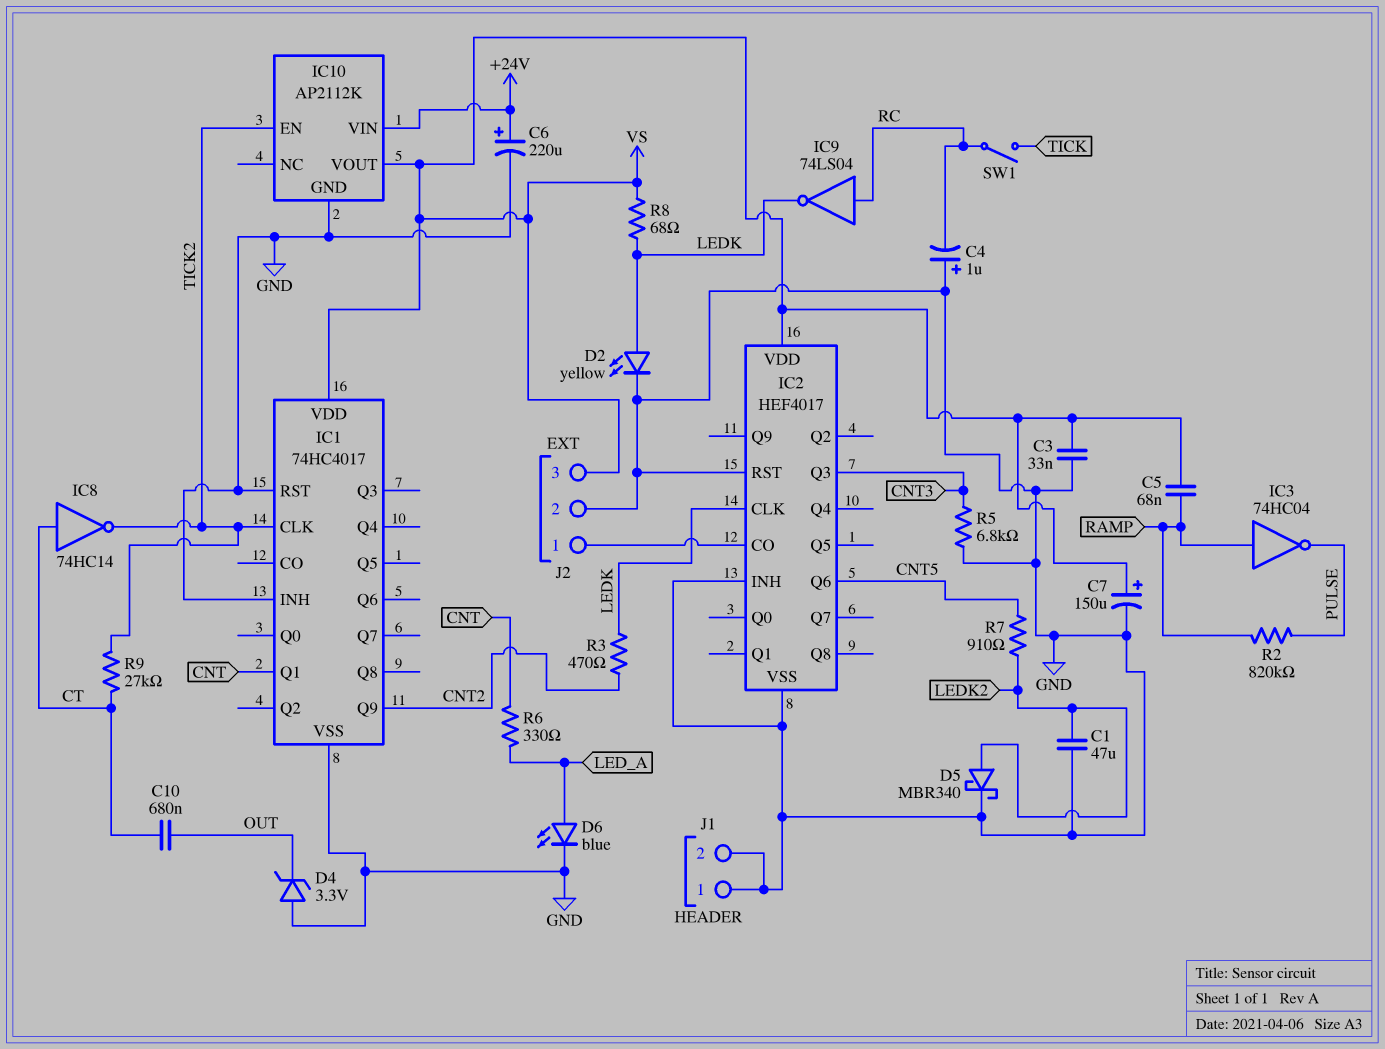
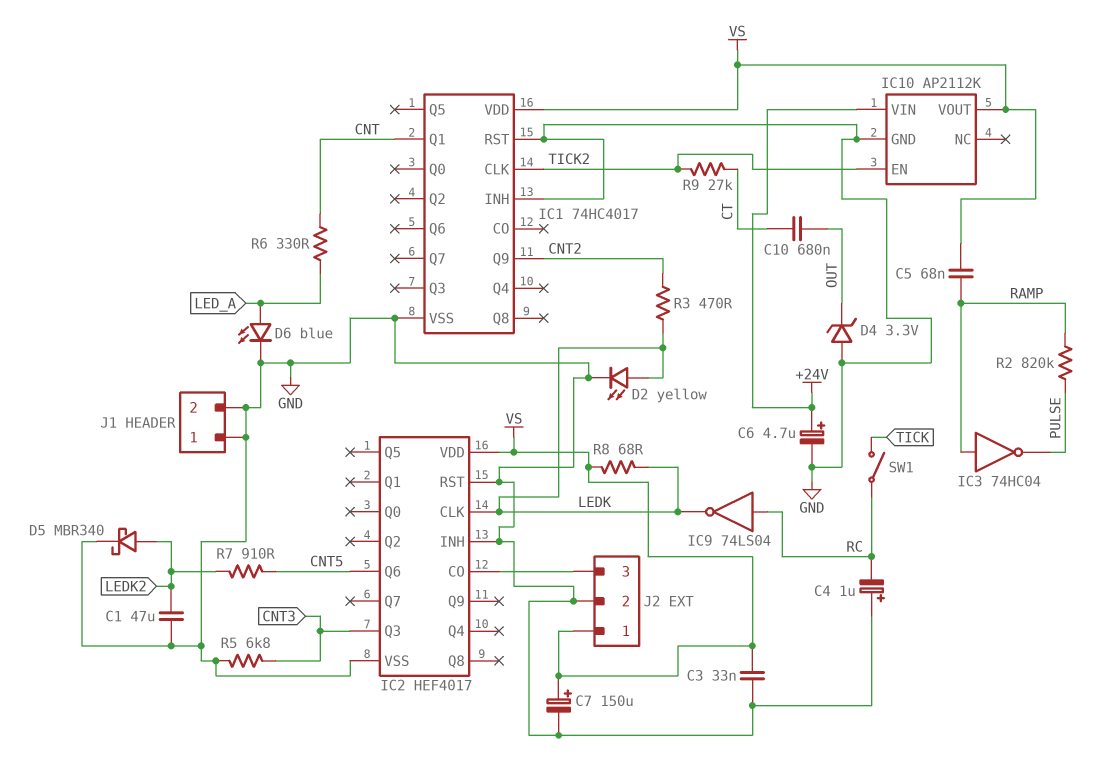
C6: 220uF (plus +24V, minus GND) -> 4.7uF (plus +24V, minus GND)
IC8: NOT 74HC14 (in CT, out TICK2) -> none
J2 pin 1: IC2/CO -> VS
J2 pin 3: VS -> IC2/CO

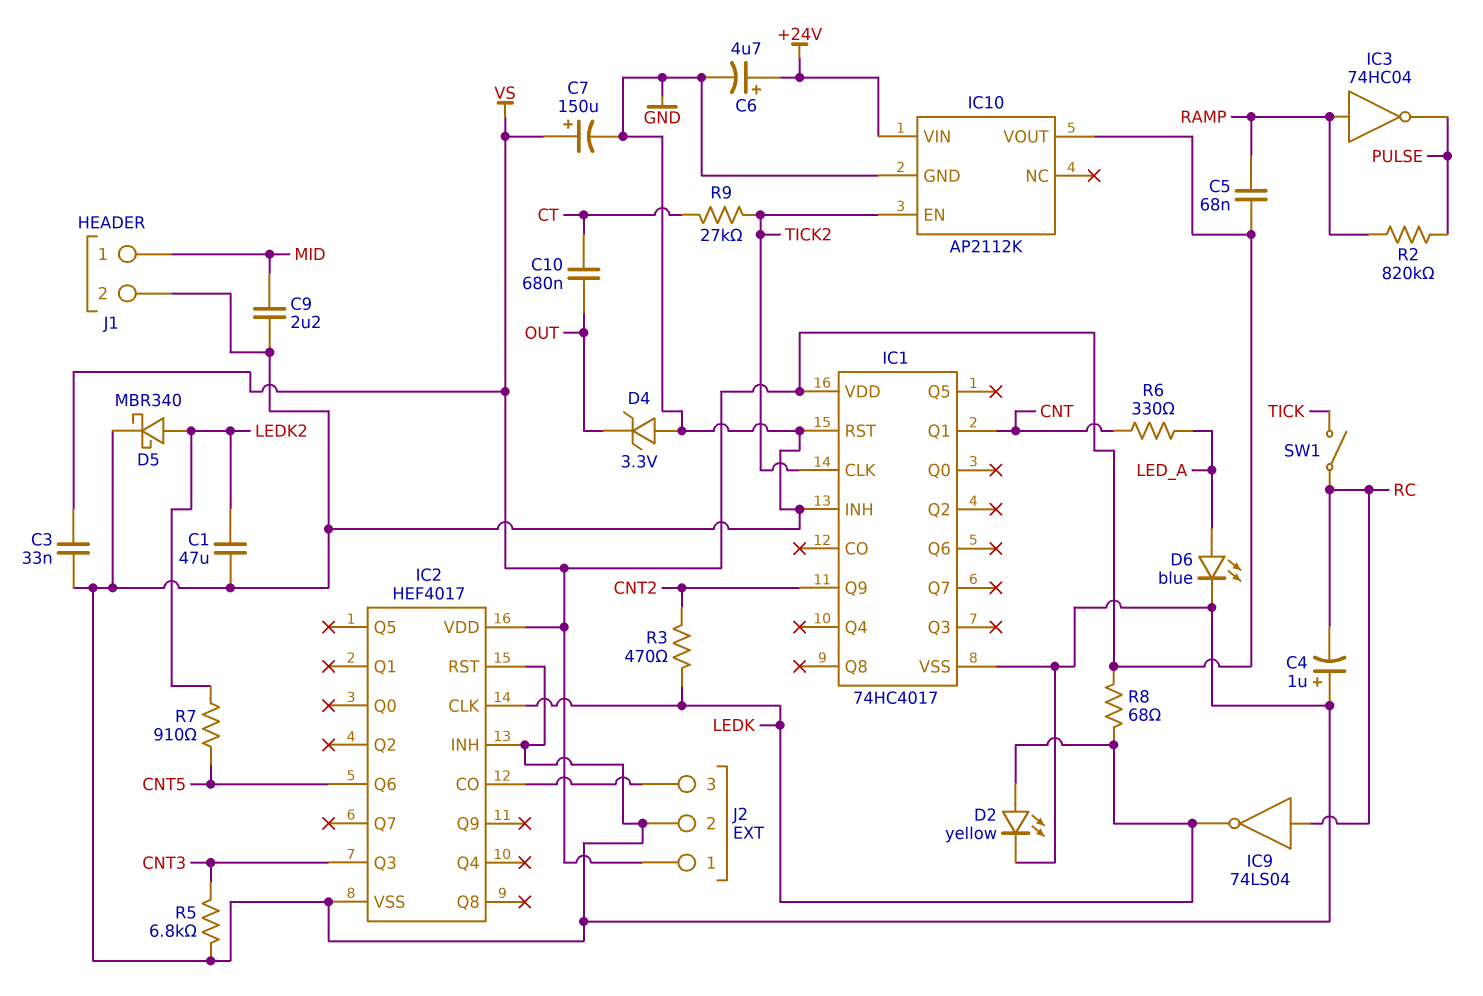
C9: none -> 2.2uF (GND, MID)
J1 pin 1: GND -> MID

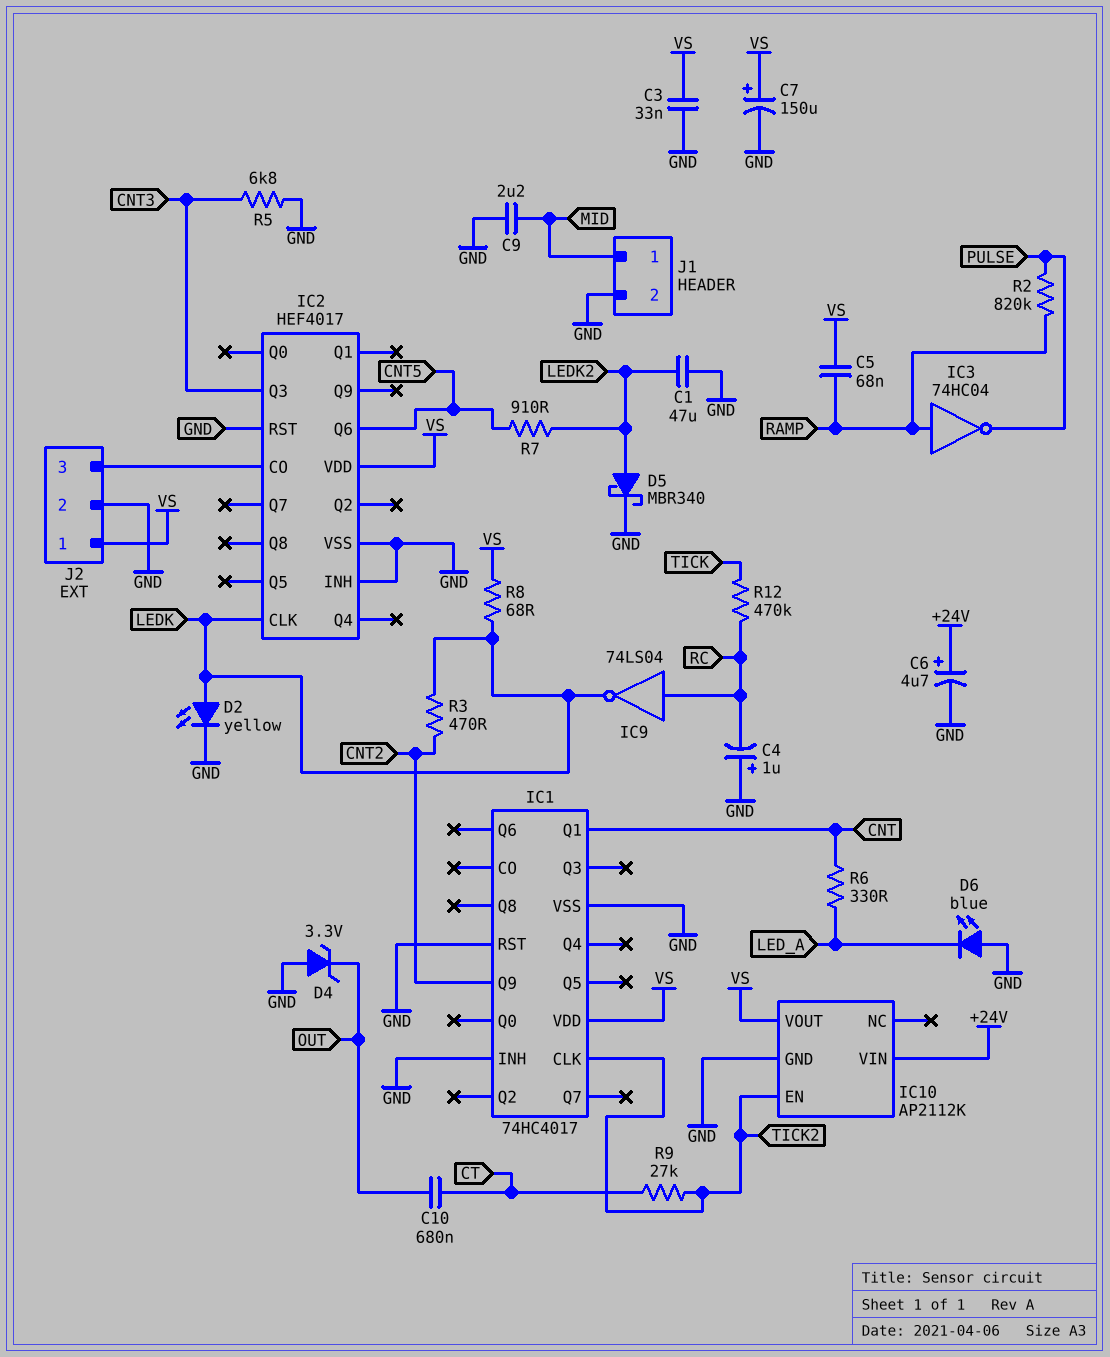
D6: LED blue (A LED_A, K GND) -> LED blue (A GND, K LED_A)
R12: none -> 470k (RC, TICK)
SW1: switch (RC, TICK) -> none

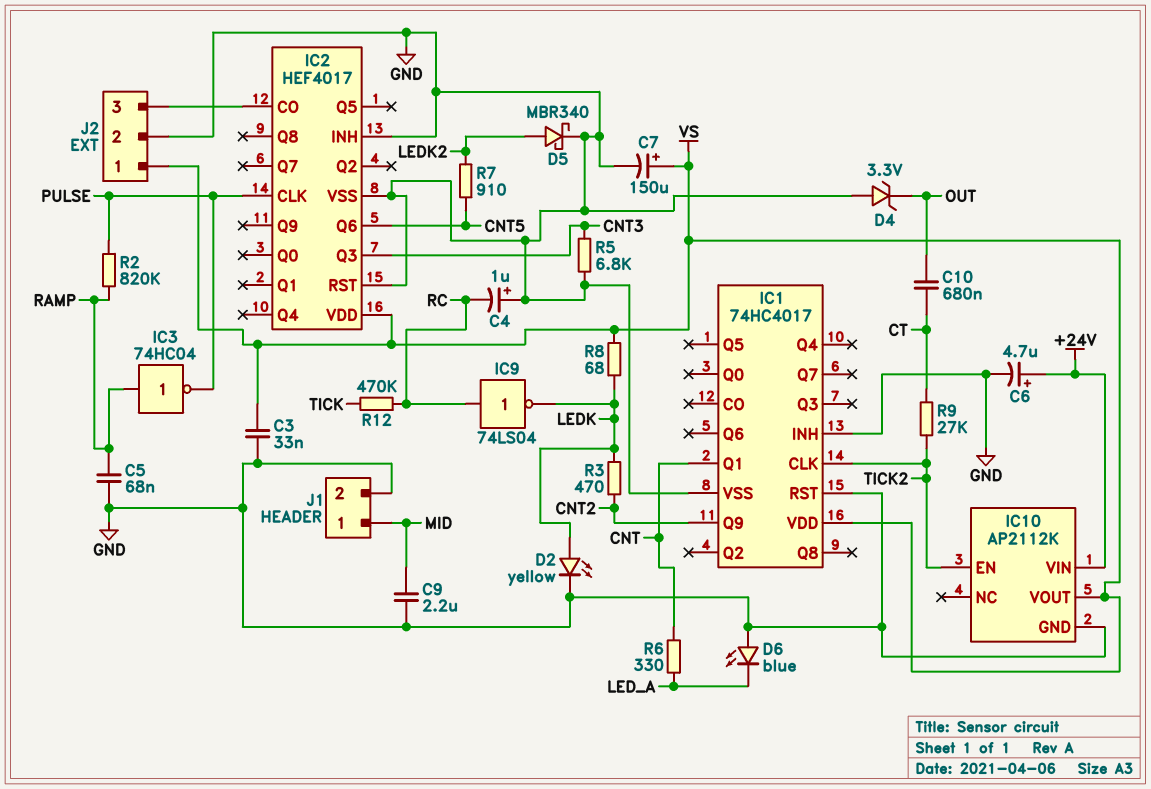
C1: 47uF (GND, LEDK2) -> none
C5: 68nF (RAMP, VS) -> 68nF (GND, RAMP)
IC2 pin CLK: LEDK -> PULSE

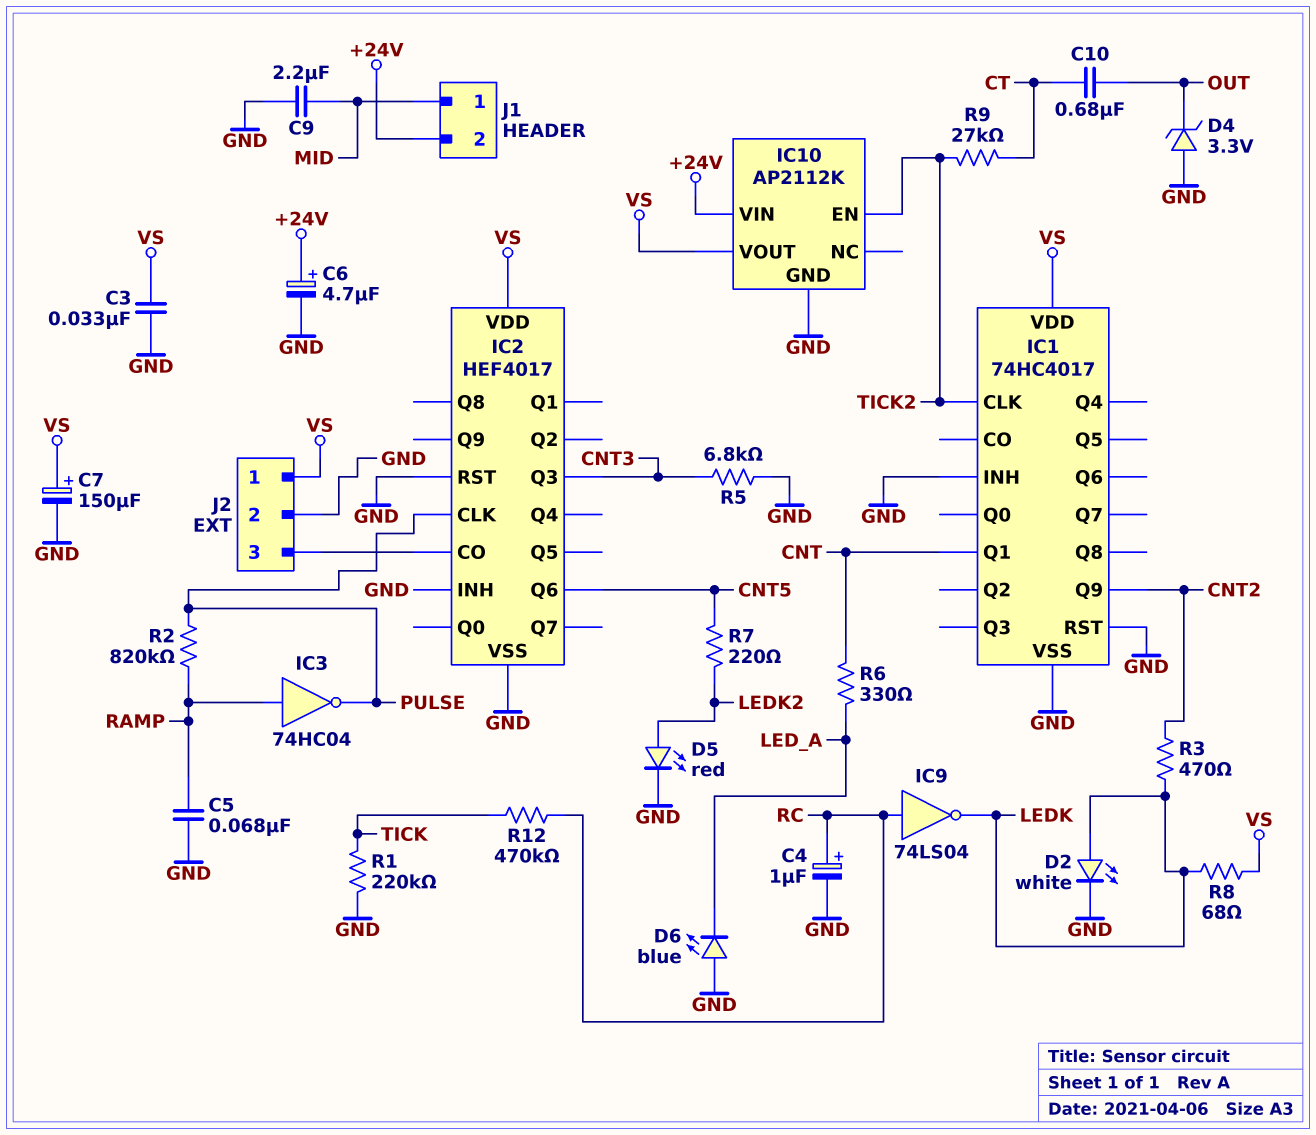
C4: 1uF (plus GND, minus RC) -> 1uF (plus RC, minus GND)
D2: LED yellow (A LEDK, K GND) -> LED white (A LEDK, K GND)
D5: schottky MBR340 (A LEDK2, K GND) -> LED red (A LEDK2, K GND)
J1 pin 2: GND -> +24V
R1: none -> 220k (GND, TICK)
R7: 910 (CNT5, LEDK2) -> 220 (CNT5, LEDK2)

